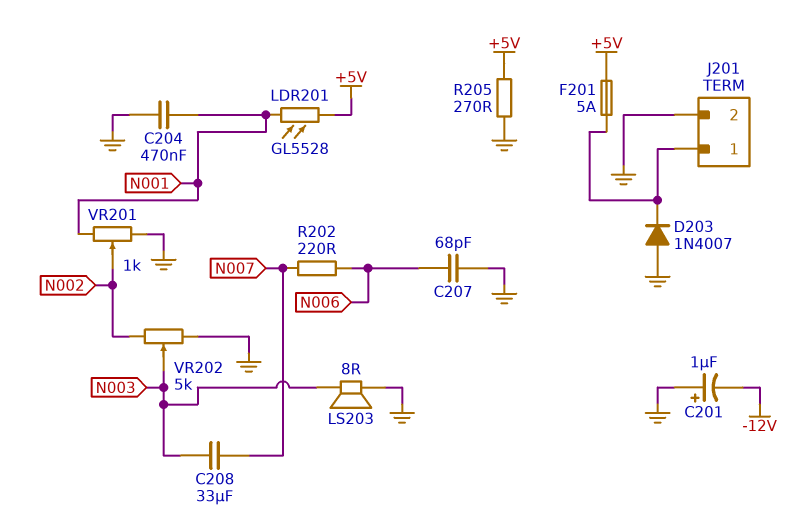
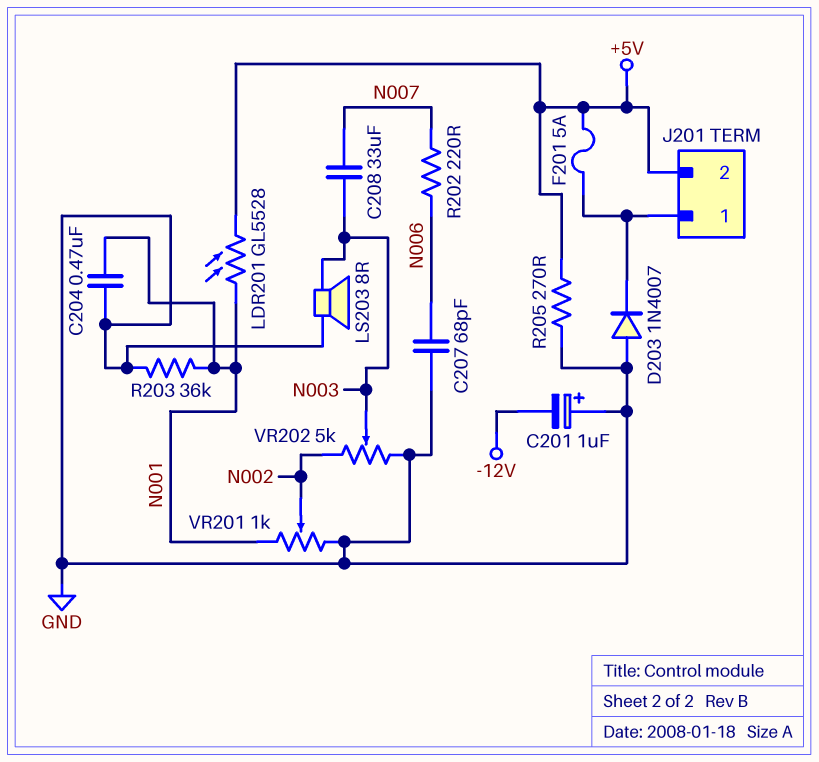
J201 pin 2: GND -> +5V
R203: none -> 36k (GND, N001)

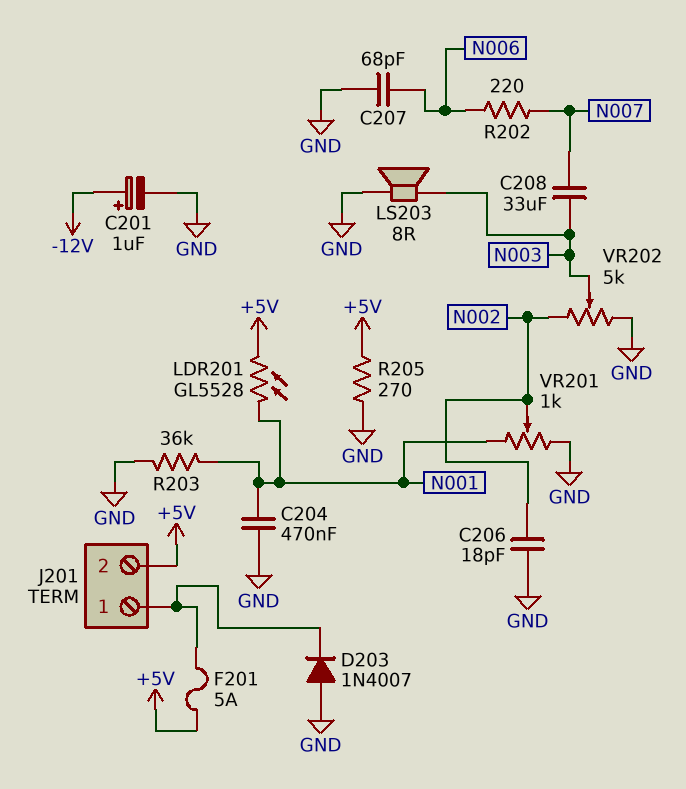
C201: 1uF (plus GND, minus -12V) -> 1uF (plus -12V, minus GND)
C206: none -> 18pF (GND, N002)

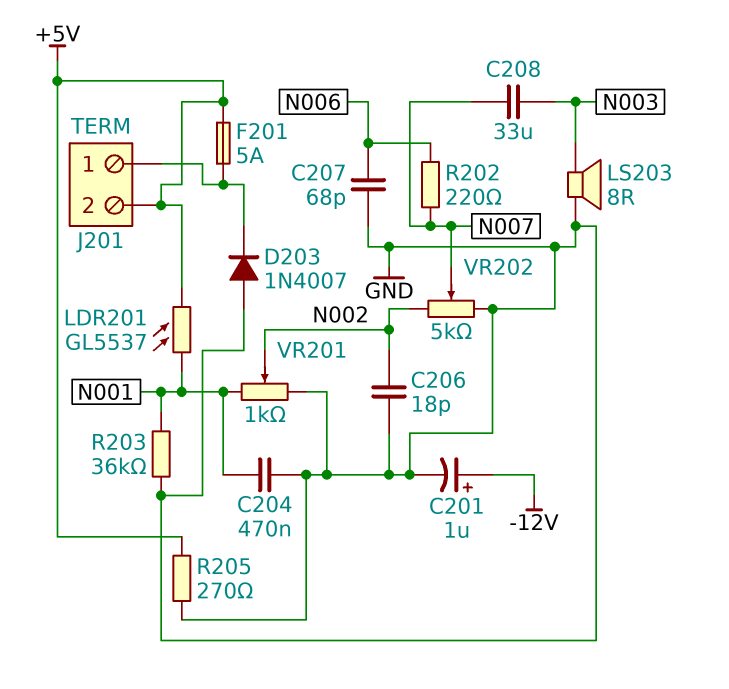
LDR201: GL5528 (+5V, N001) -> GL5537 (+5V, N001)
VR202: 5k (GND, N002, wiper N003) -> 5k (GND, N002, wiper N007)

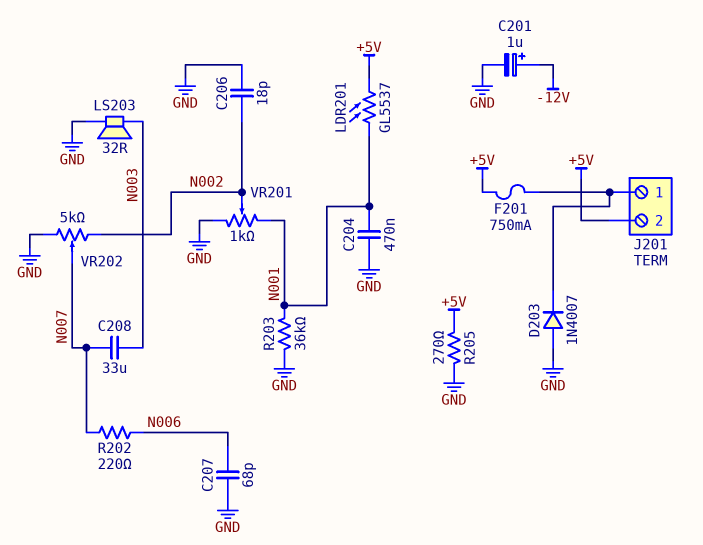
F201: 5A (+5V, J201/1) -> 750mA (+5V, J201/1)
LS203: speaker 8R (GND, N003) -> speaker 32R (GND, N003)

